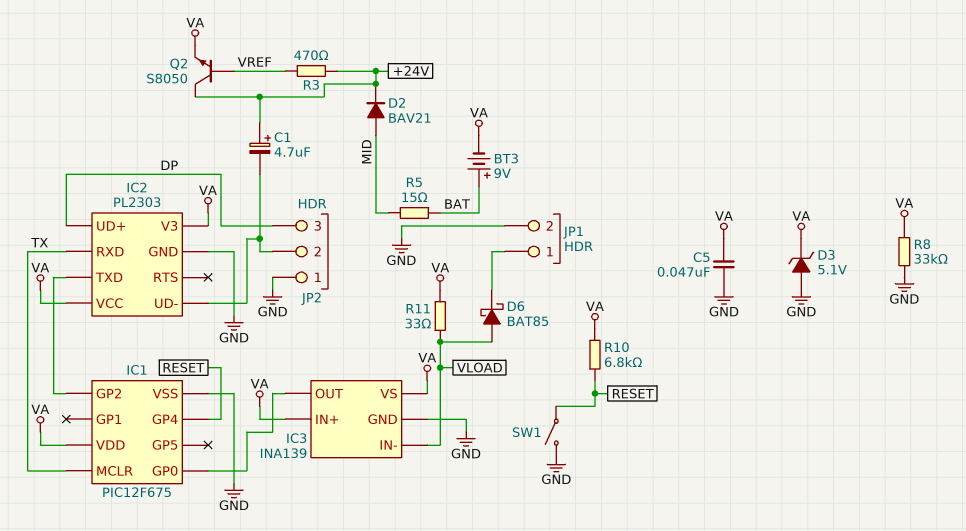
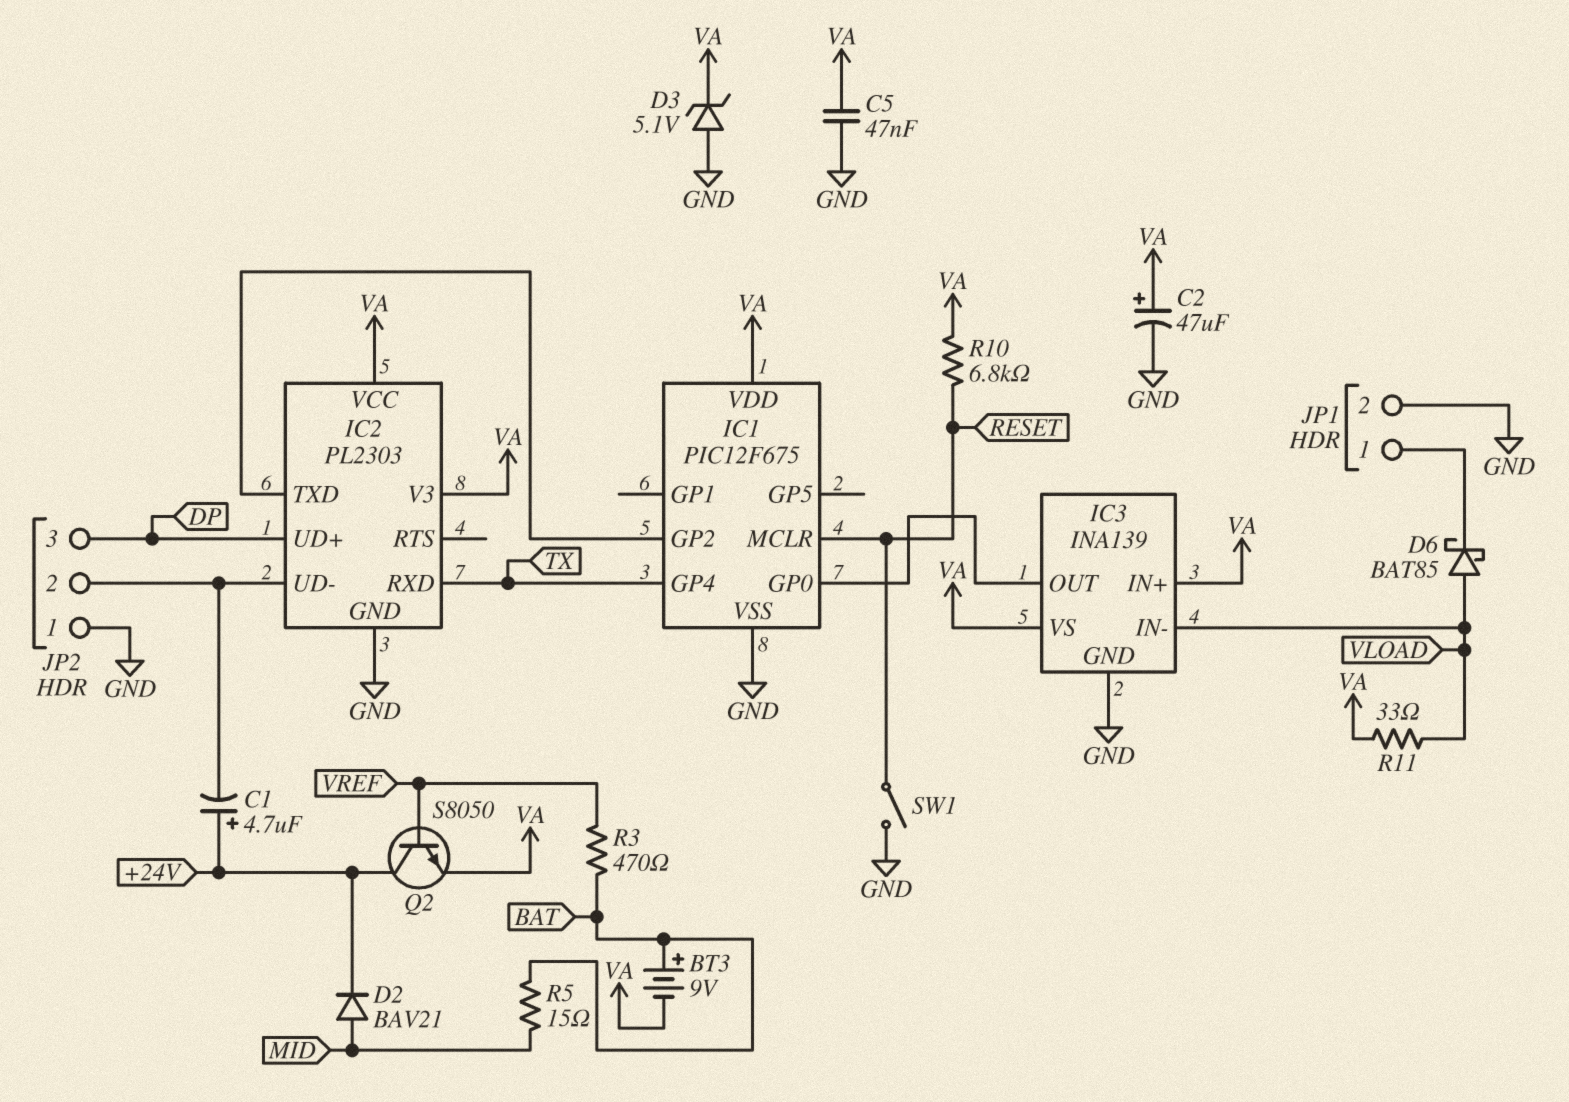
C2: none -> 47uF (plus VA, minus GND)
IC1 pin GP4: RESET -> TX
IC1 pin MCLR: TX -> RESET
R3: 470 (+24V, VREF) -> 470 (BAT, VREF)
R8: 33k (GND, VA) -> none

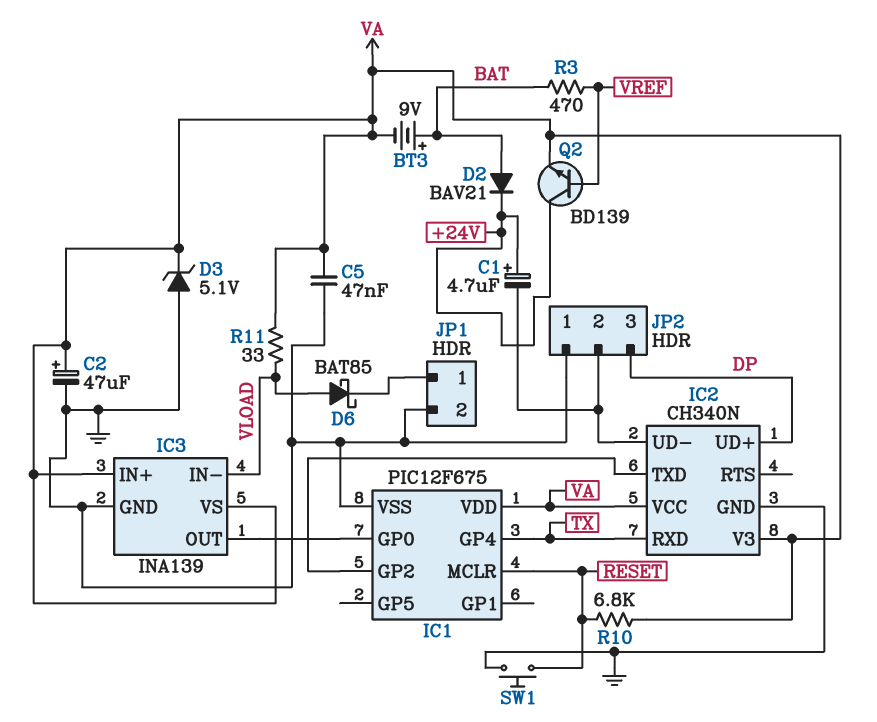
D2: diode BAV21 (A MID, K +24V) -> diode BAV21 (A BAT, K +24V)
IC2: PL2303 -> CH340N
Q2: NPN S8050 (B VREF, C +24V, E VA) -> NPN BD139 (B VREF, C +24V, E VA)
R5: 15 (BAT, MID) -> none
SW1: switch (GND, RESET) -> button (GND, RESET)

